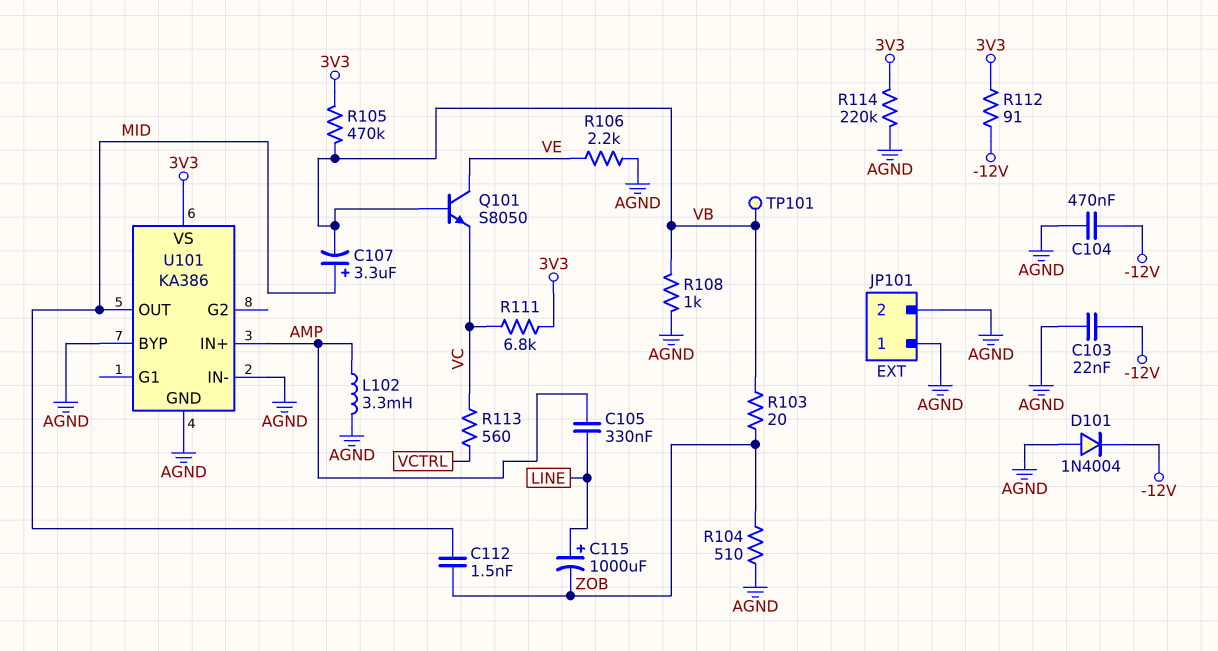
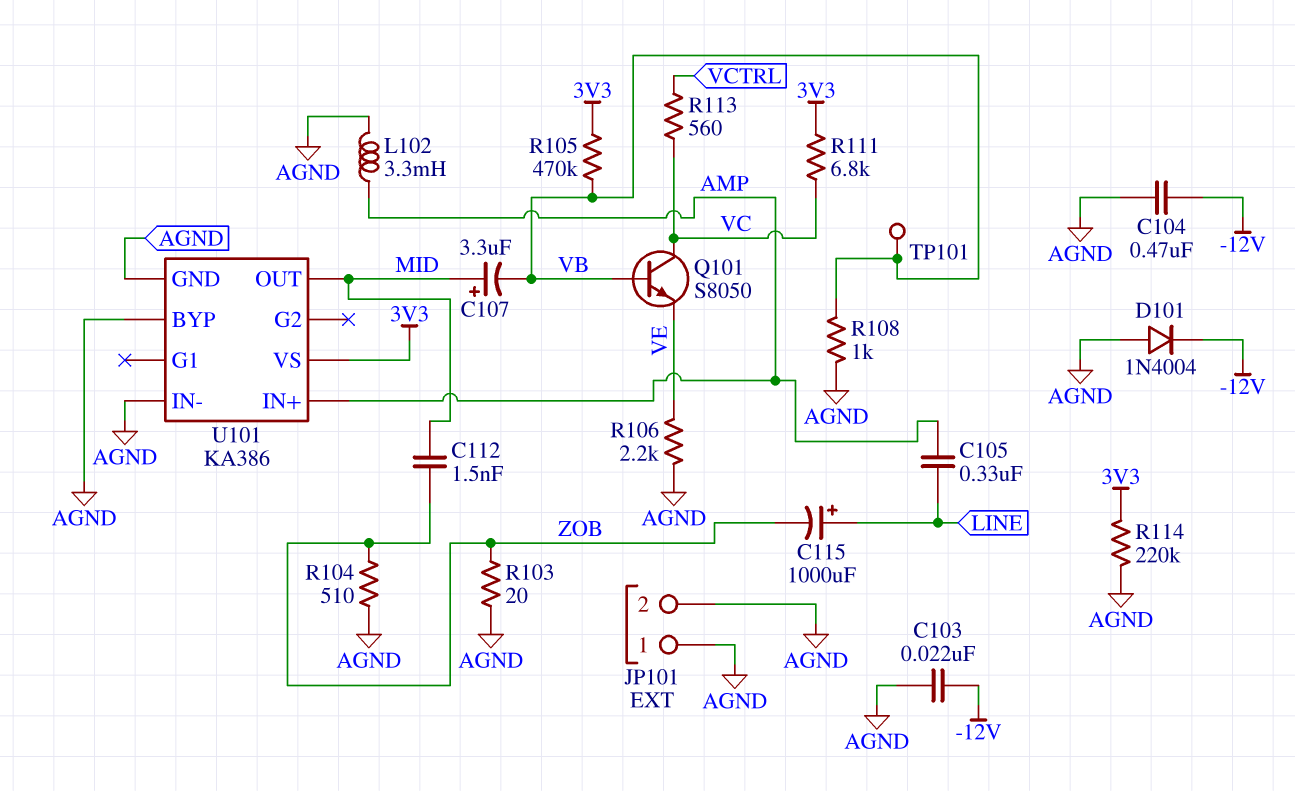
Q101: NPN S8050 (B VB, C VE, E VC) -> NPN S8050 (B VB, C VC, E VE)
R103: 20 (VB, ZOB) -> 20 (AGND, ZOB)
R112: 91 (-12V, 3V3) -> none

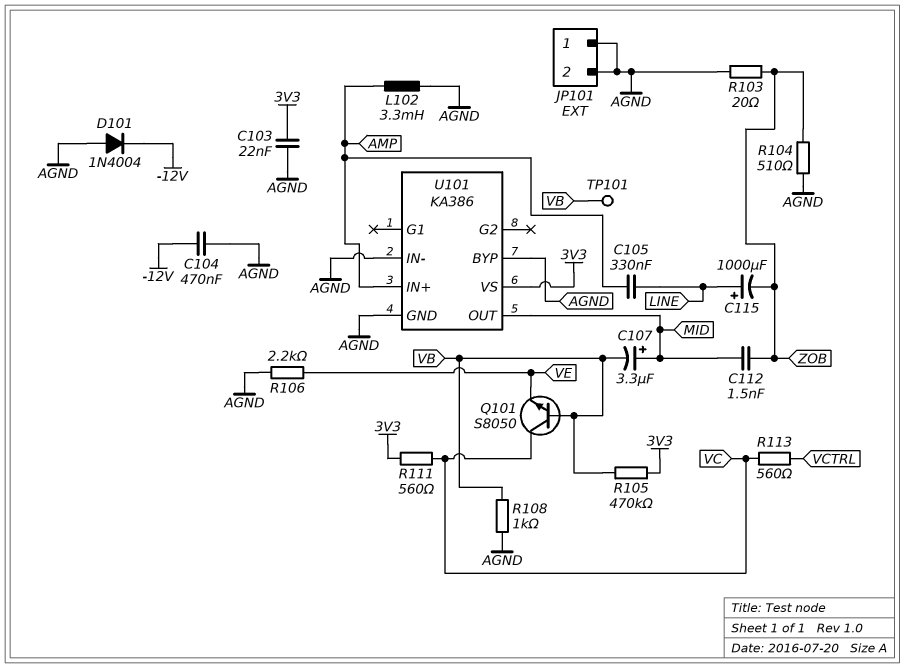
C103: 22nF (-12V, AGND) -> 22nF (3V3, AGND)
R111: 6.8k (3V3, VC) -> 560 (3V3, VC)
R114: 220k (3V3, AGND) -> none

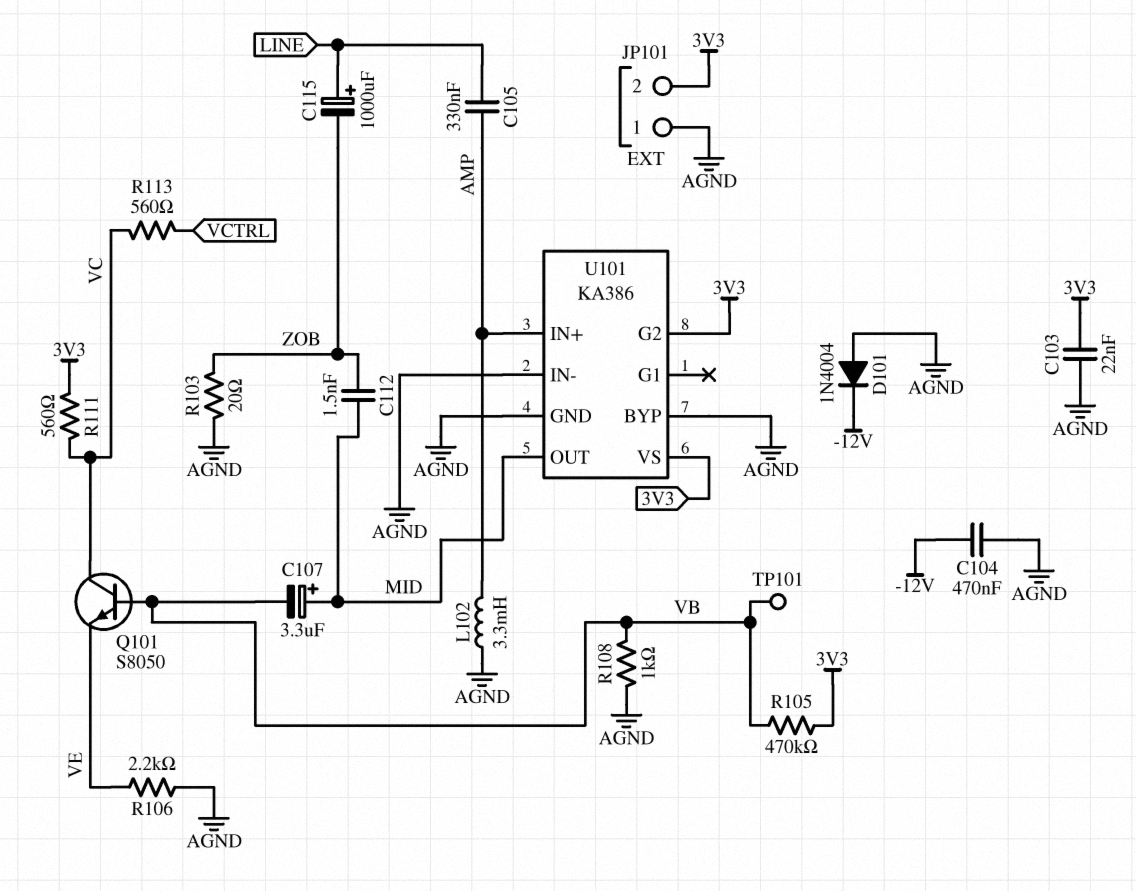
JP101 pin 2: AGND -> 3V3
R104: 510 (AGND, ZOB) -> none
U101 pin G2: none -> 3V3

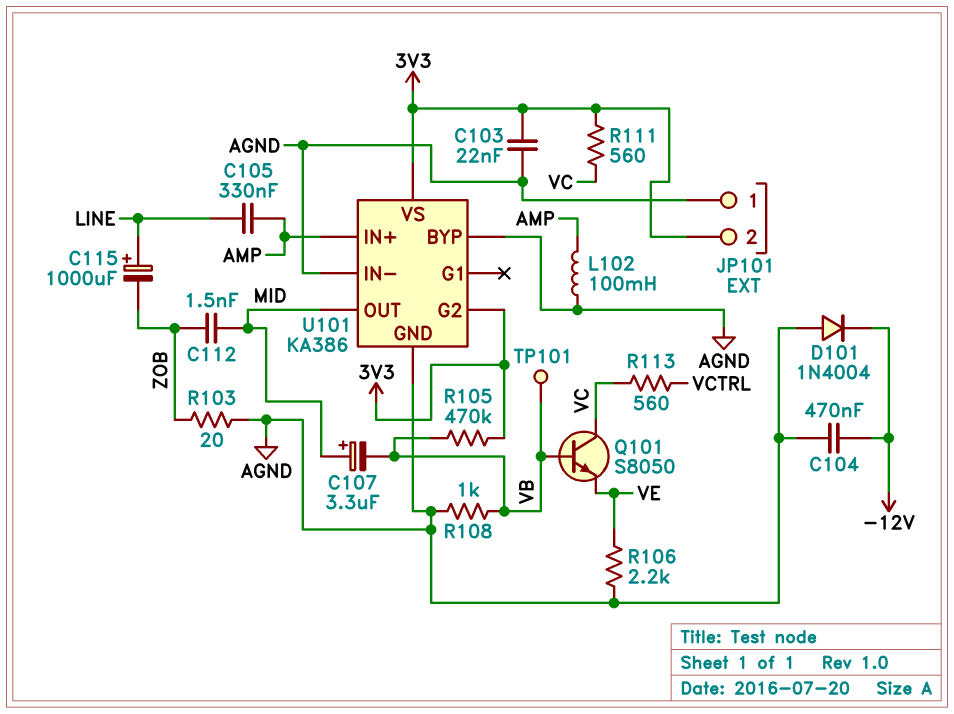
L102: 3.3mH (AGND, AMP) -> 100mH (AGND, AMP)

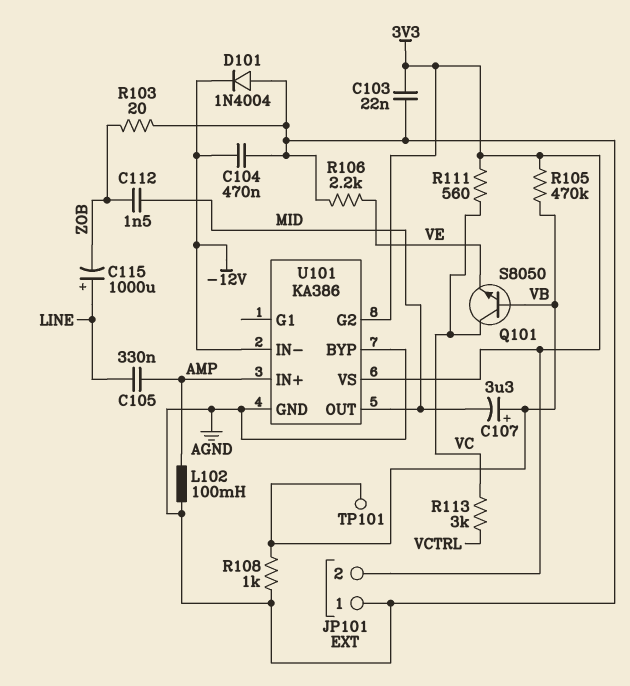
C107: 3.3uF (plus MID, minus VB) -> 3.3uF (plus VB, minus MID)
R113: 560 (VC, VCTRL) -> 3k (VC, VCTRL)
U101 pin IN-: AGND -> -12V

